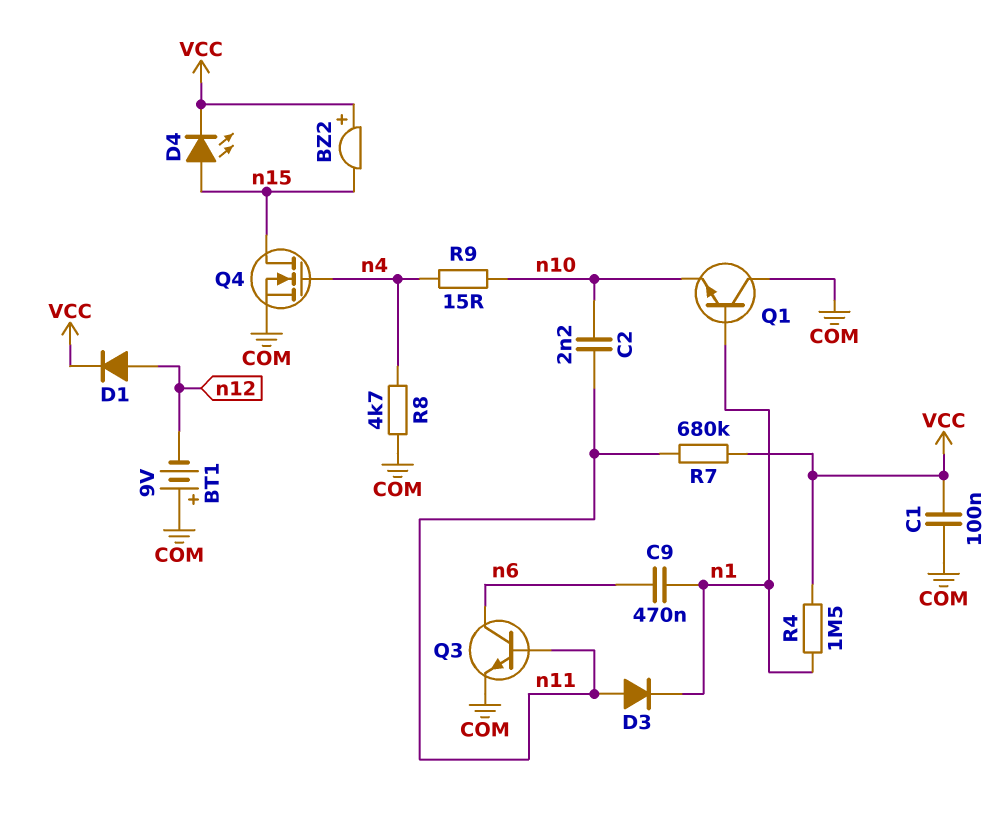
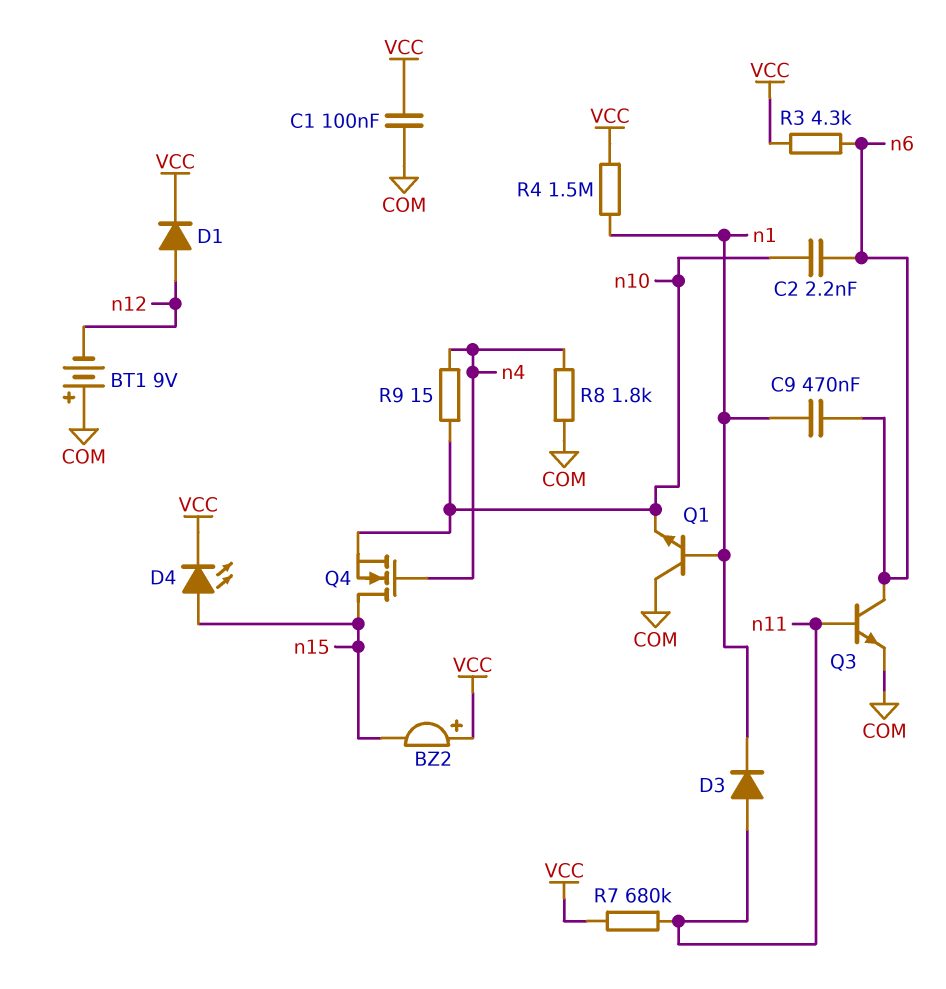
C2: 2.2nF (n10, n11) -> 2.2nF (n6, n10)
Q4: NMOS (G n4, D n15, S COM) -> NMOS (G n4, D n15, S n10)
R3: none -> 4.3k (VCC, n6)
R8: 4.7k (COM, n4) -> 1.8k (COM, n4)

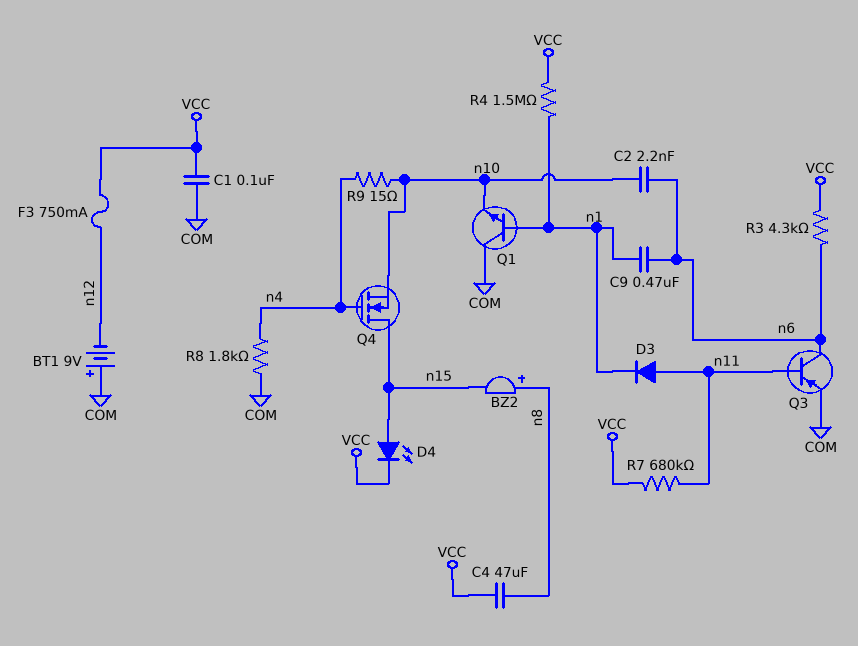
BZ2: buzzer (plus VCC, minus n15) -> buzzer (plus n8, minus n15)
C4: none -> 47uF (VCC, n8)
D1: diode (A n12, K VCC) -> none
F3: none -> 750mA (VCC, n12)
Q3: NPN (B n11, C n6, E COM) -> PNP (B n11, C n6, E COM)

